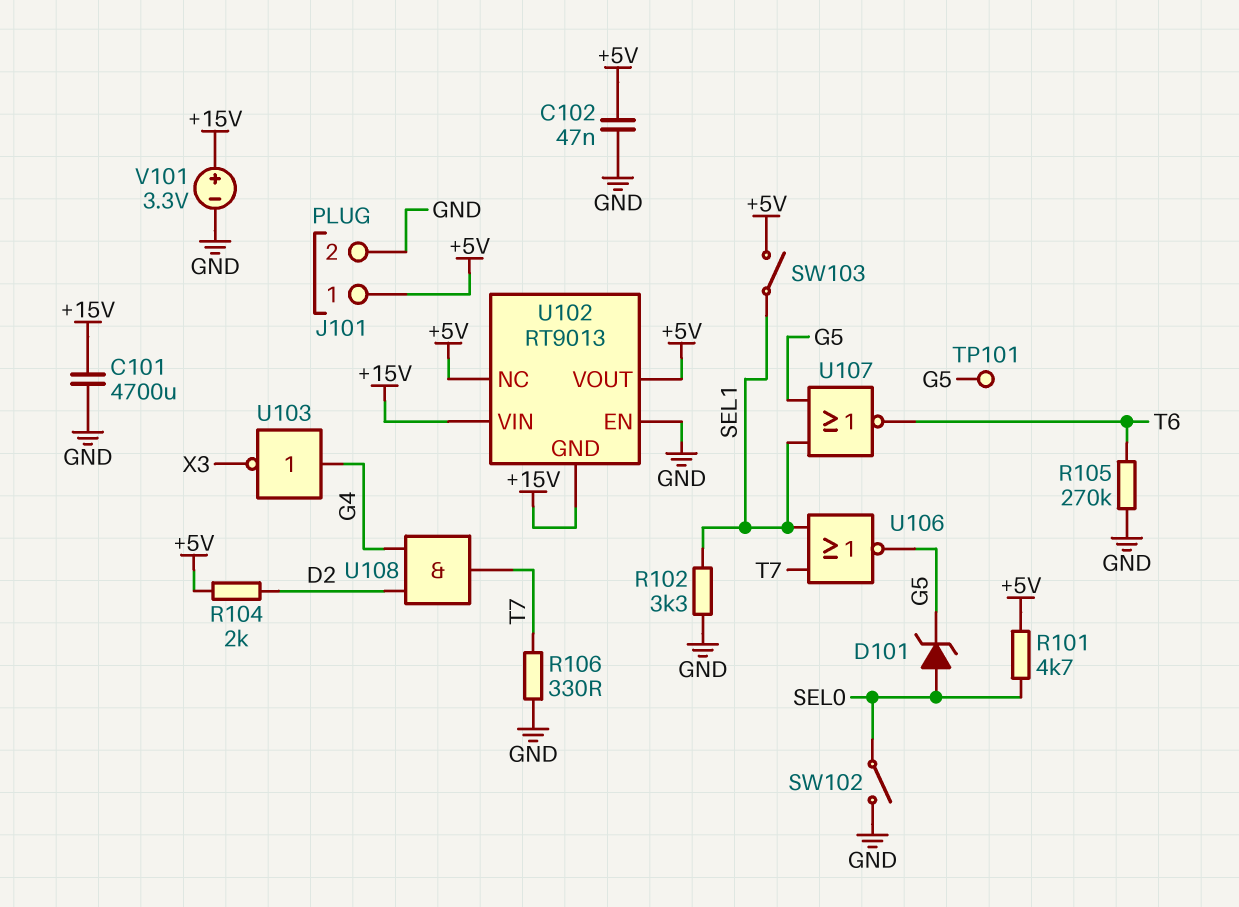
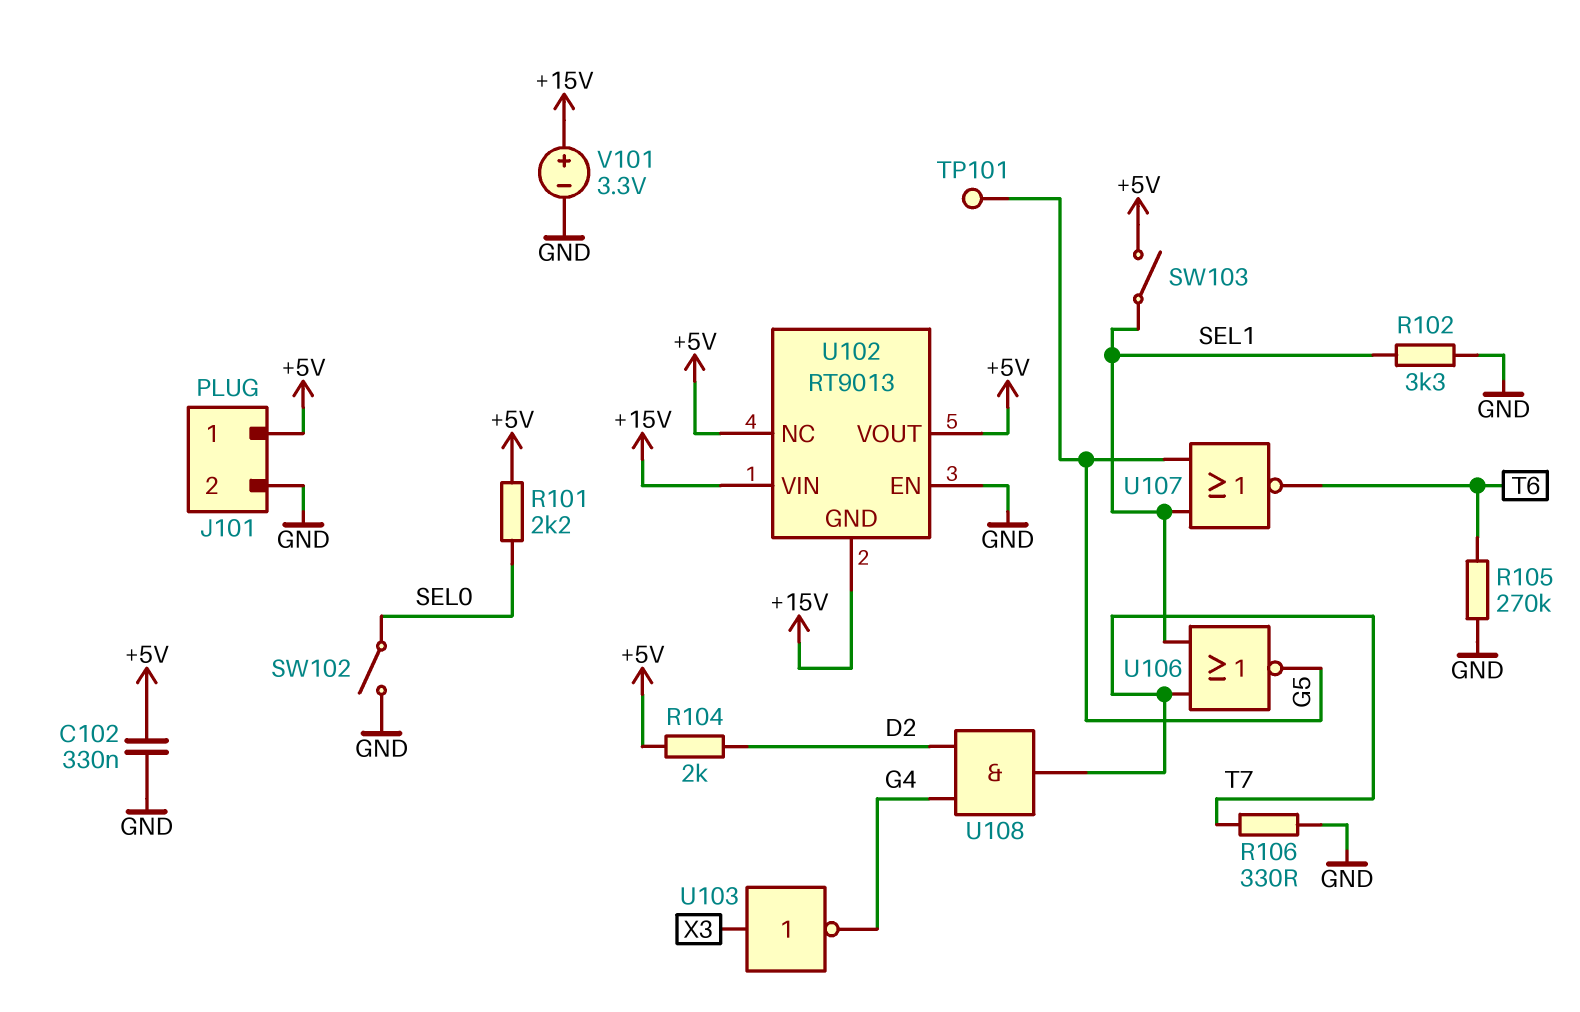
C101: 4700uF (+15V, GND) -> none
C102: 47nF (+5V, GND) -> 330nF (+5V, GND)
D101: zener (A SEL0, K G5) -> none
R101: 4.7k (+5V, SEL0) -> 2.2k (+5V, SEL0)
U103: NOT (in G4, out X3) -> NOT (in X3, out G4)

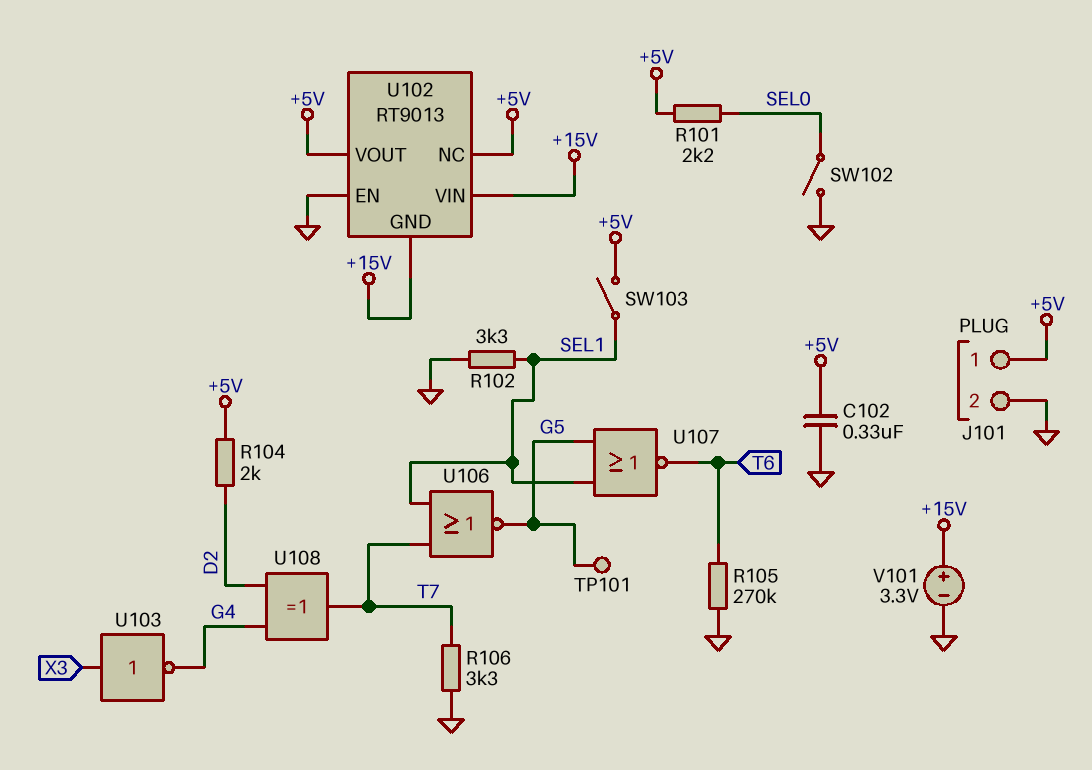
R106: 330 (GND, T7) -> 3.3k (GND, T7)
U108: AND (in D2, in G4, out T7) -> XOR (in D2, in G4, out T7)

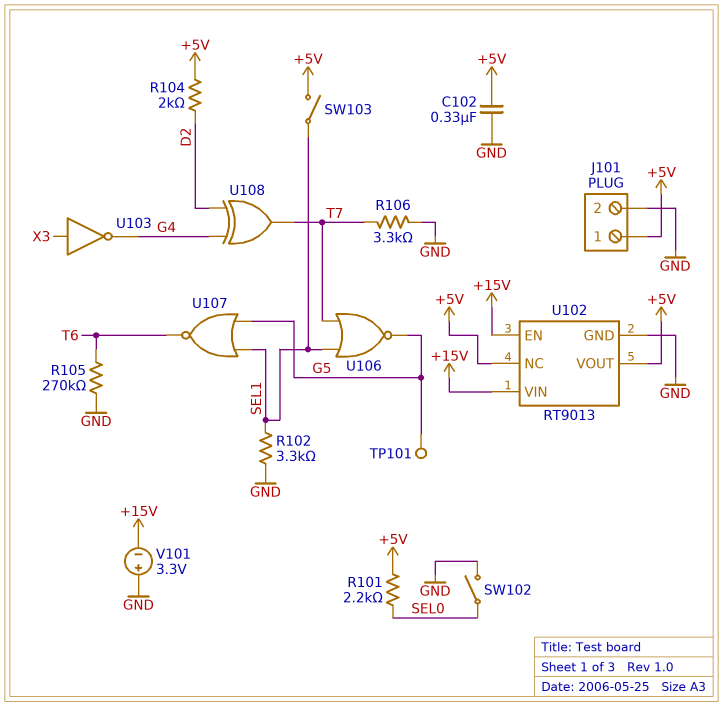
U102 pin EN: GND -> +15V
U102 pin GND: +15V -> GND
V101: 3.3V (plus +15V, minus GND) -> 3.3V (plus GND, minus +15V)

